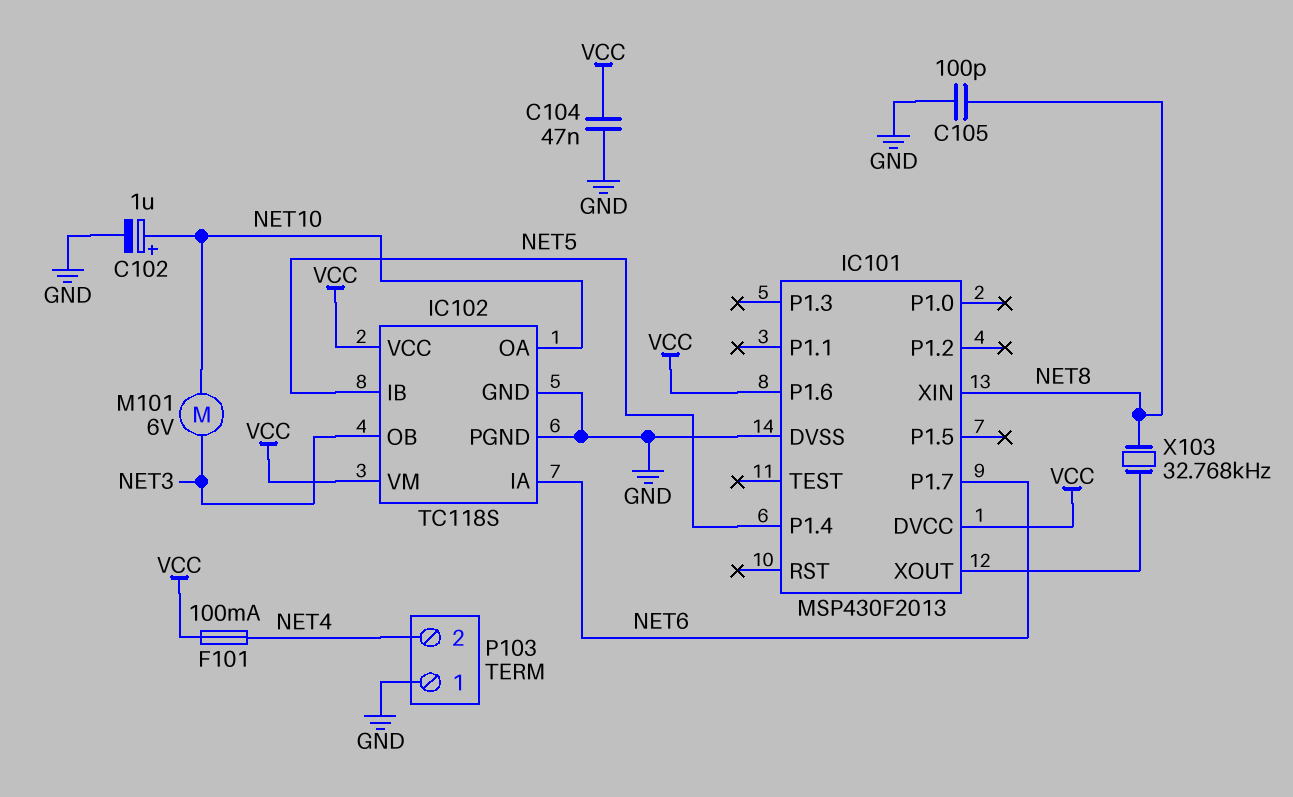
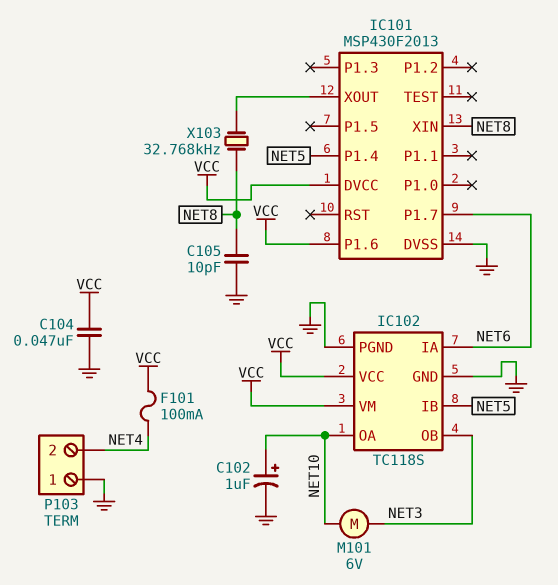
C105: 100pF (GND, NET8) -> 10pF (GND, NET8)

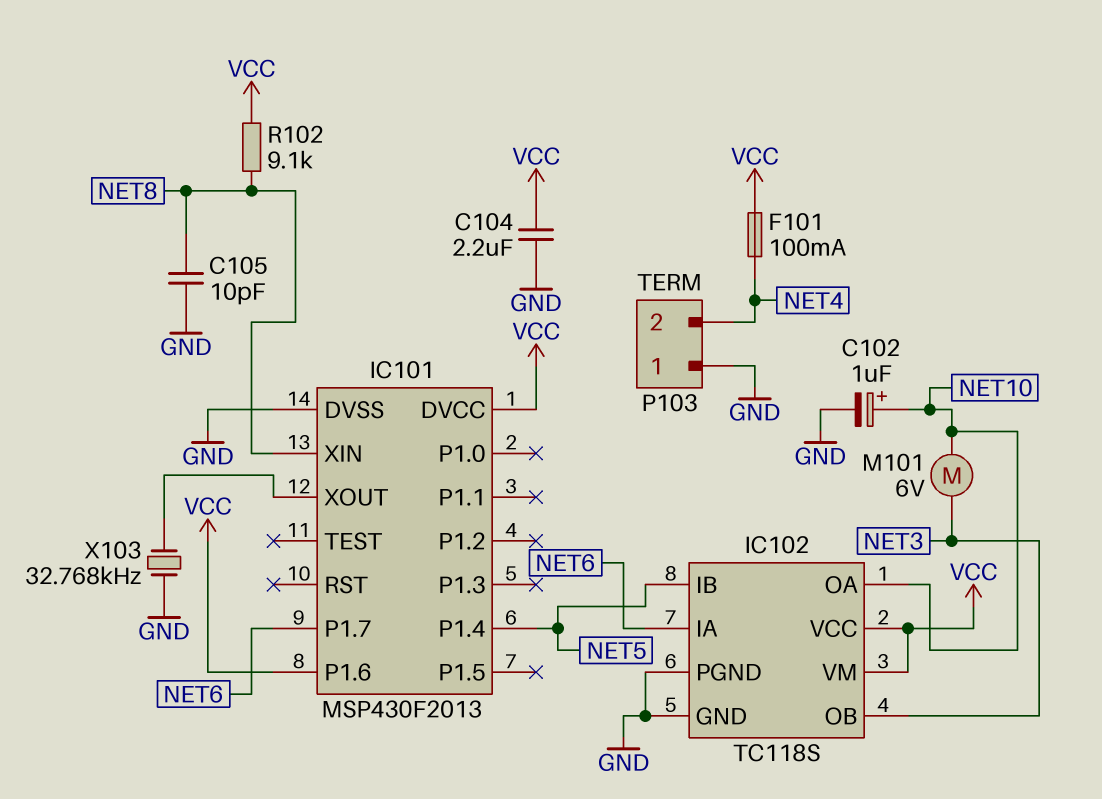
C104: 47nF (GND, VCC) -> 2.2uF (GND, VCC)
R102: none -> 9.1k (NET8, VCC)
X103: 32.768kHz (IC101/XOUT, NET8) -> 32.768kHz (GND, IC101/XOUT)

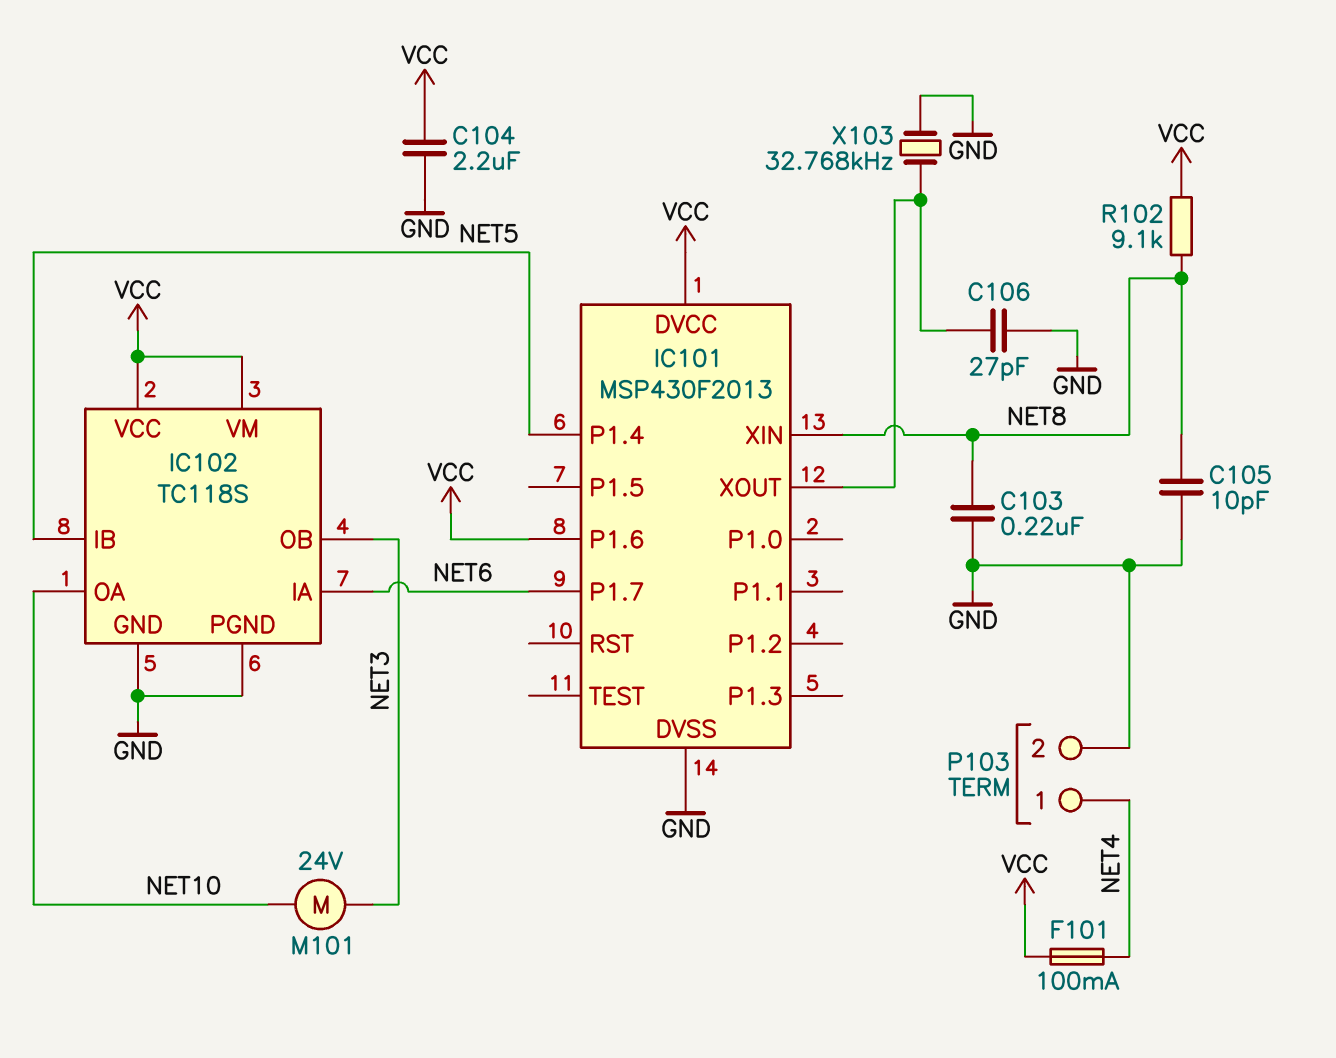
C102: 1uF (plus NET10, minus GND) -> none
C103: none -> 220nF (GND, NET8)
C106: none -> 27pF (GND, IC101/XOUT)
M101: motor 6V (NET3, NET10) -> motor 24V (NET3, NET10)
P103 pin 1: GND -> NET4
P103 pin 2: NET4 -> GND

